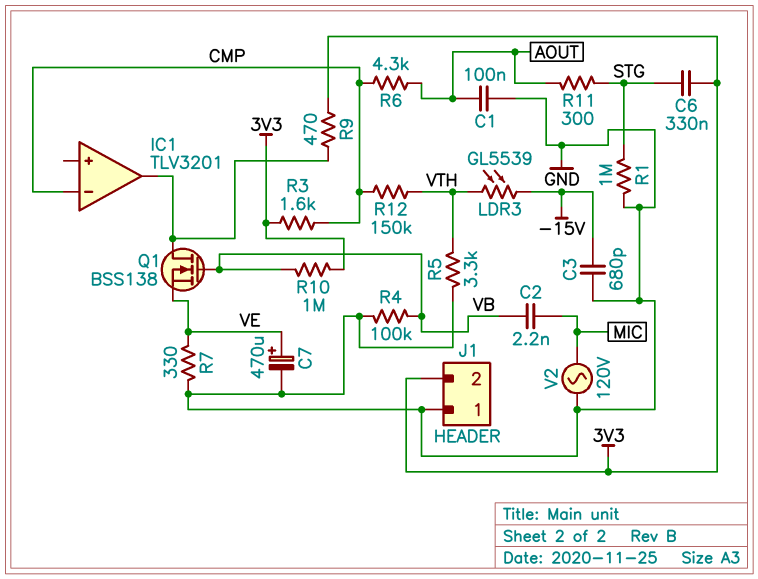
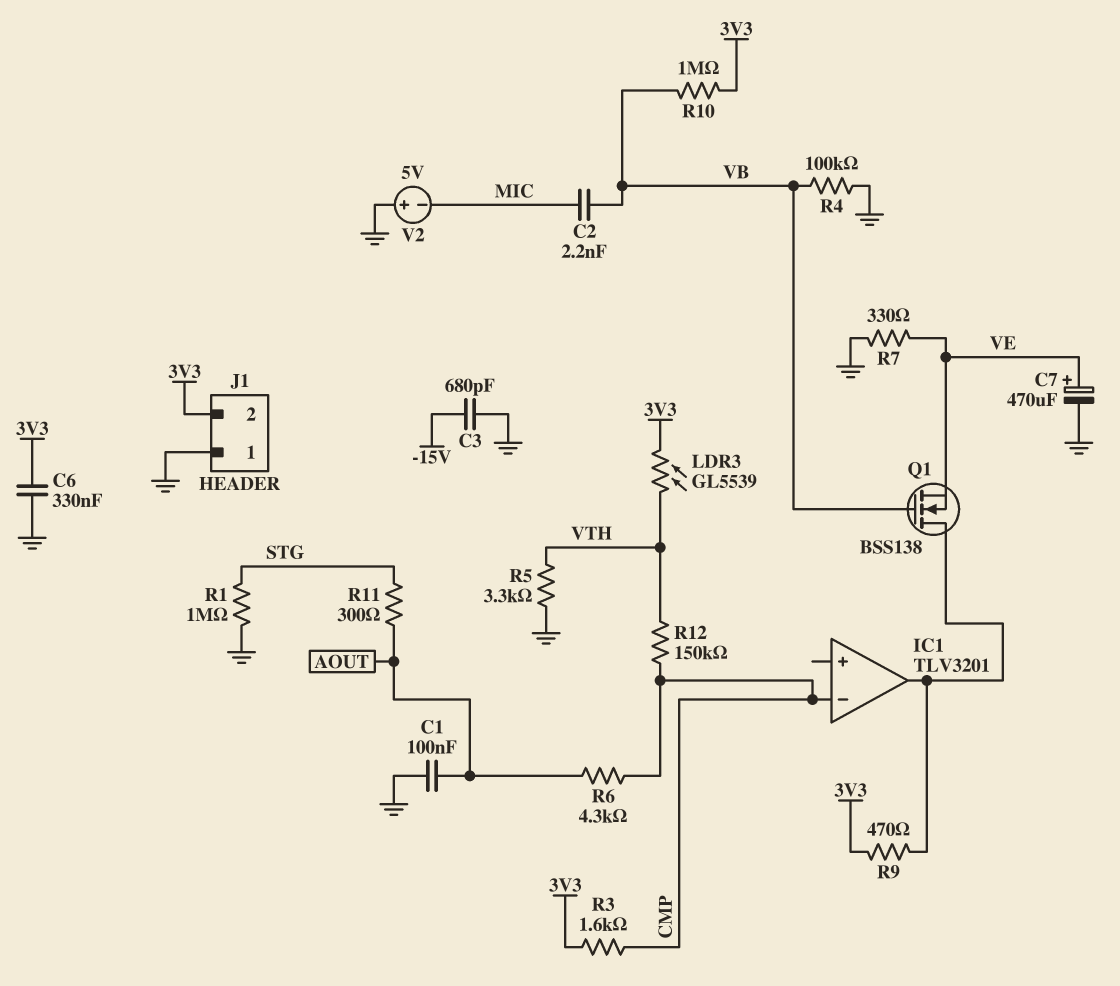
C6: 330nF (3V3, STG) -> 330nF (3V3, GND)
LDR3: GL5539 (-15V, VTH) -> GL5539 (3V3, VTH)
V2: AC 120V (GND, MIC) -> 5V (plus GND, minus MIC)

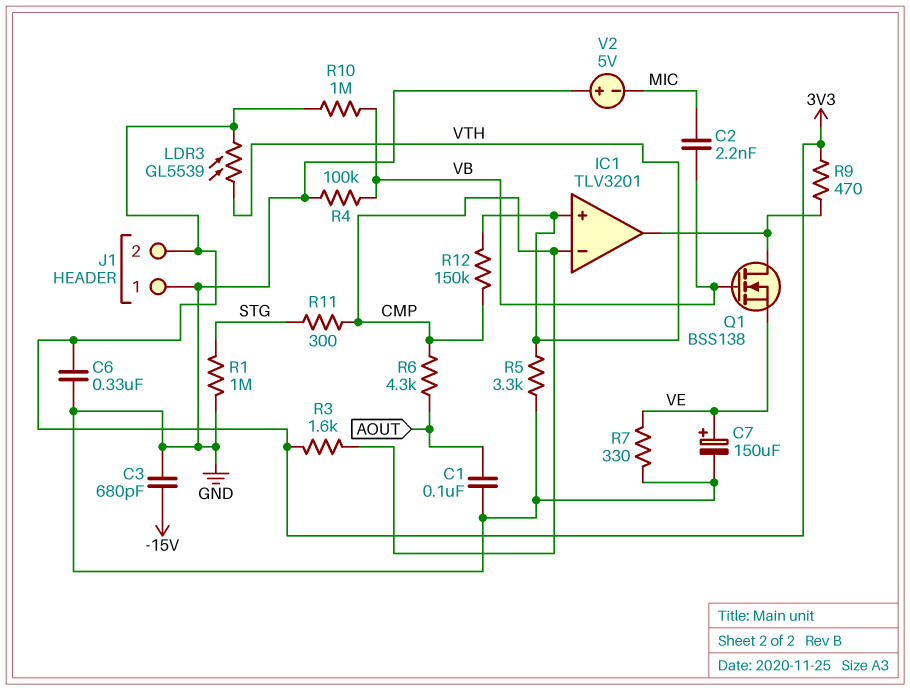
C7: 470uF (plus VE, minus GND) -> 150uF (plus VE, minus GND)
IC1 pin in+: none -> VTH
R11: 300 (AOUT, STG) -> 300 (CMP, STG)

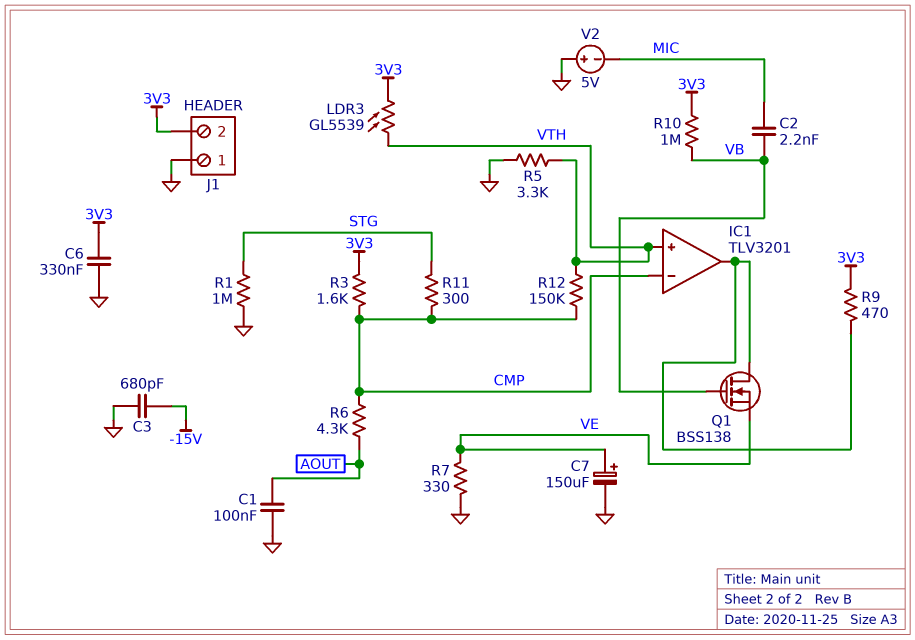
R4: 100k (GND, VB) -> none

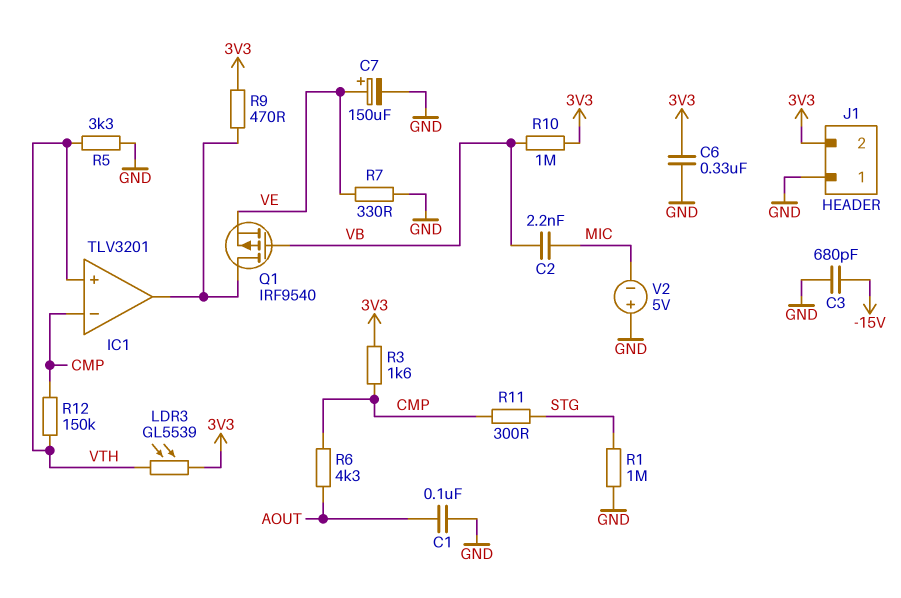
Q1: NMOS BSS138 (G VB, D IC1/out, S VE) -> PMOS IRF9540 (G VB, D IC1/out, S VE)

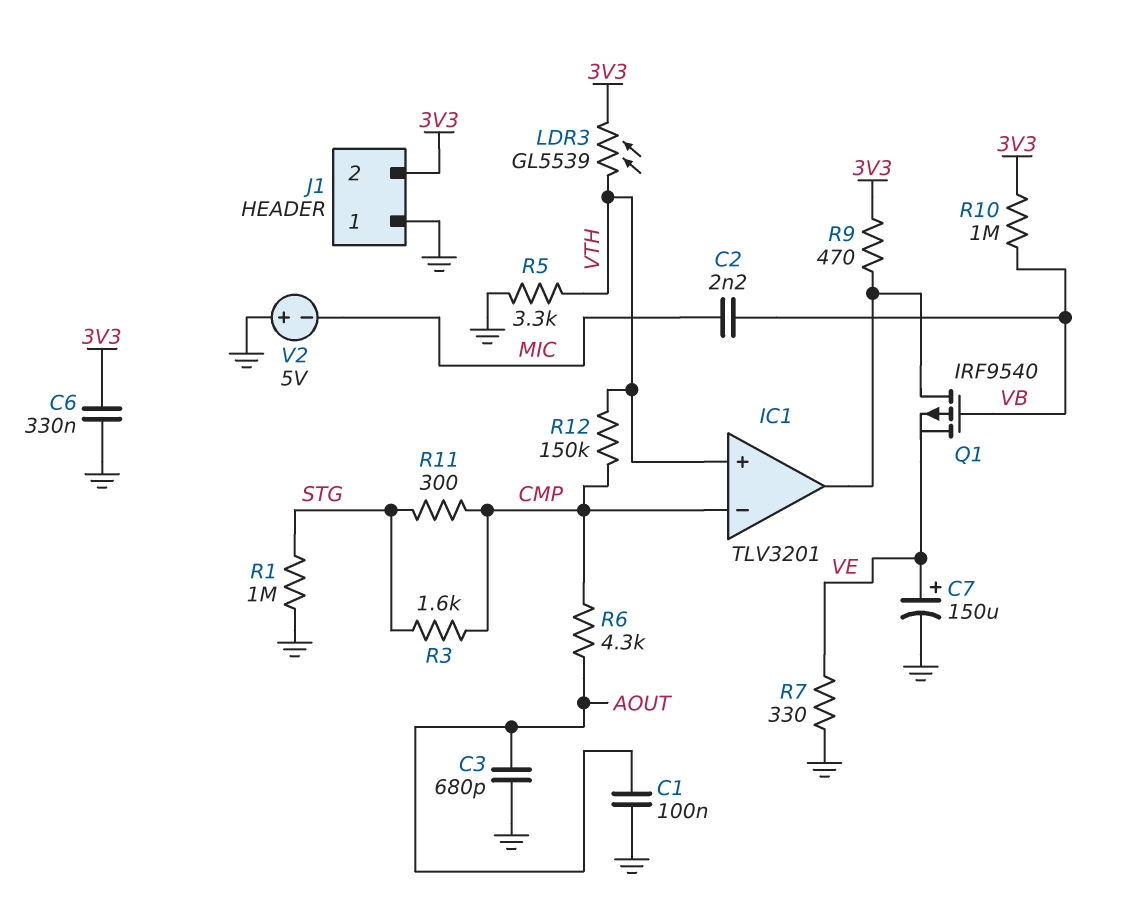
C3: 680pF (-15V, GND) -> 680pF (AOUT, GND)
R3: 1.6k (3V3, CMP) -> 1.6k (CMP, STG)

